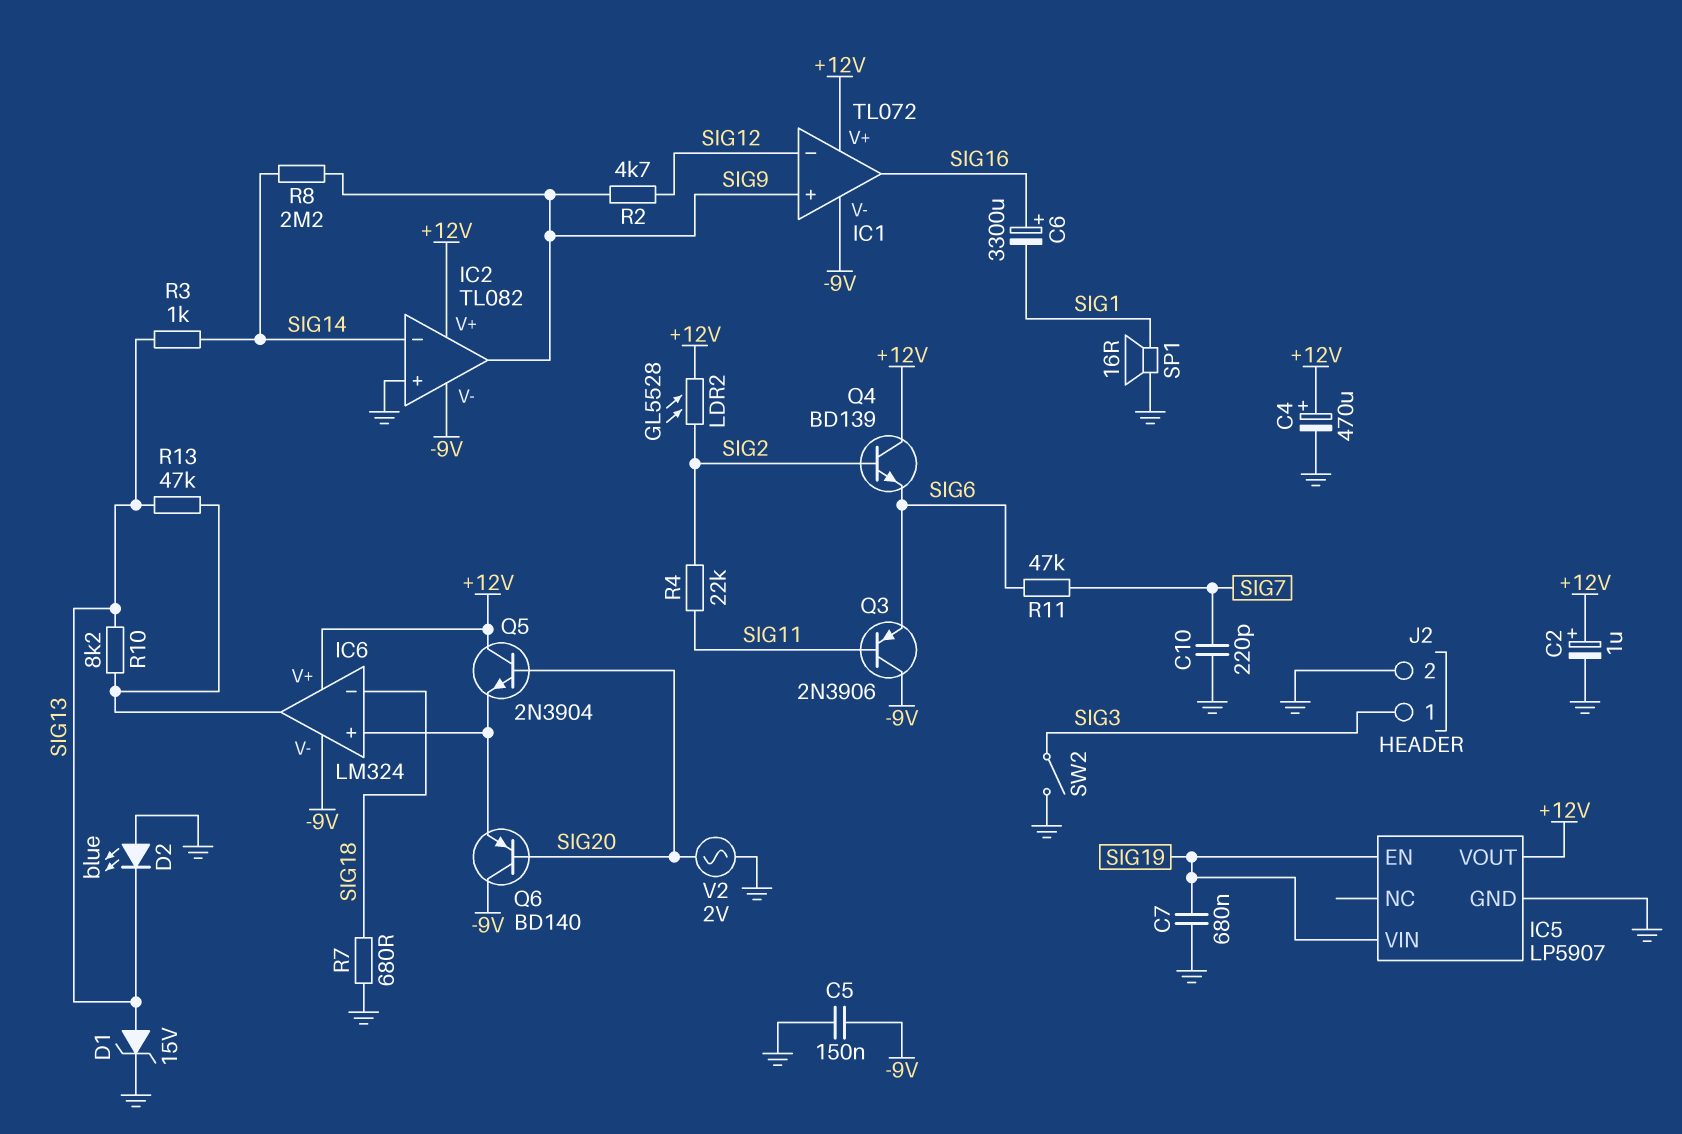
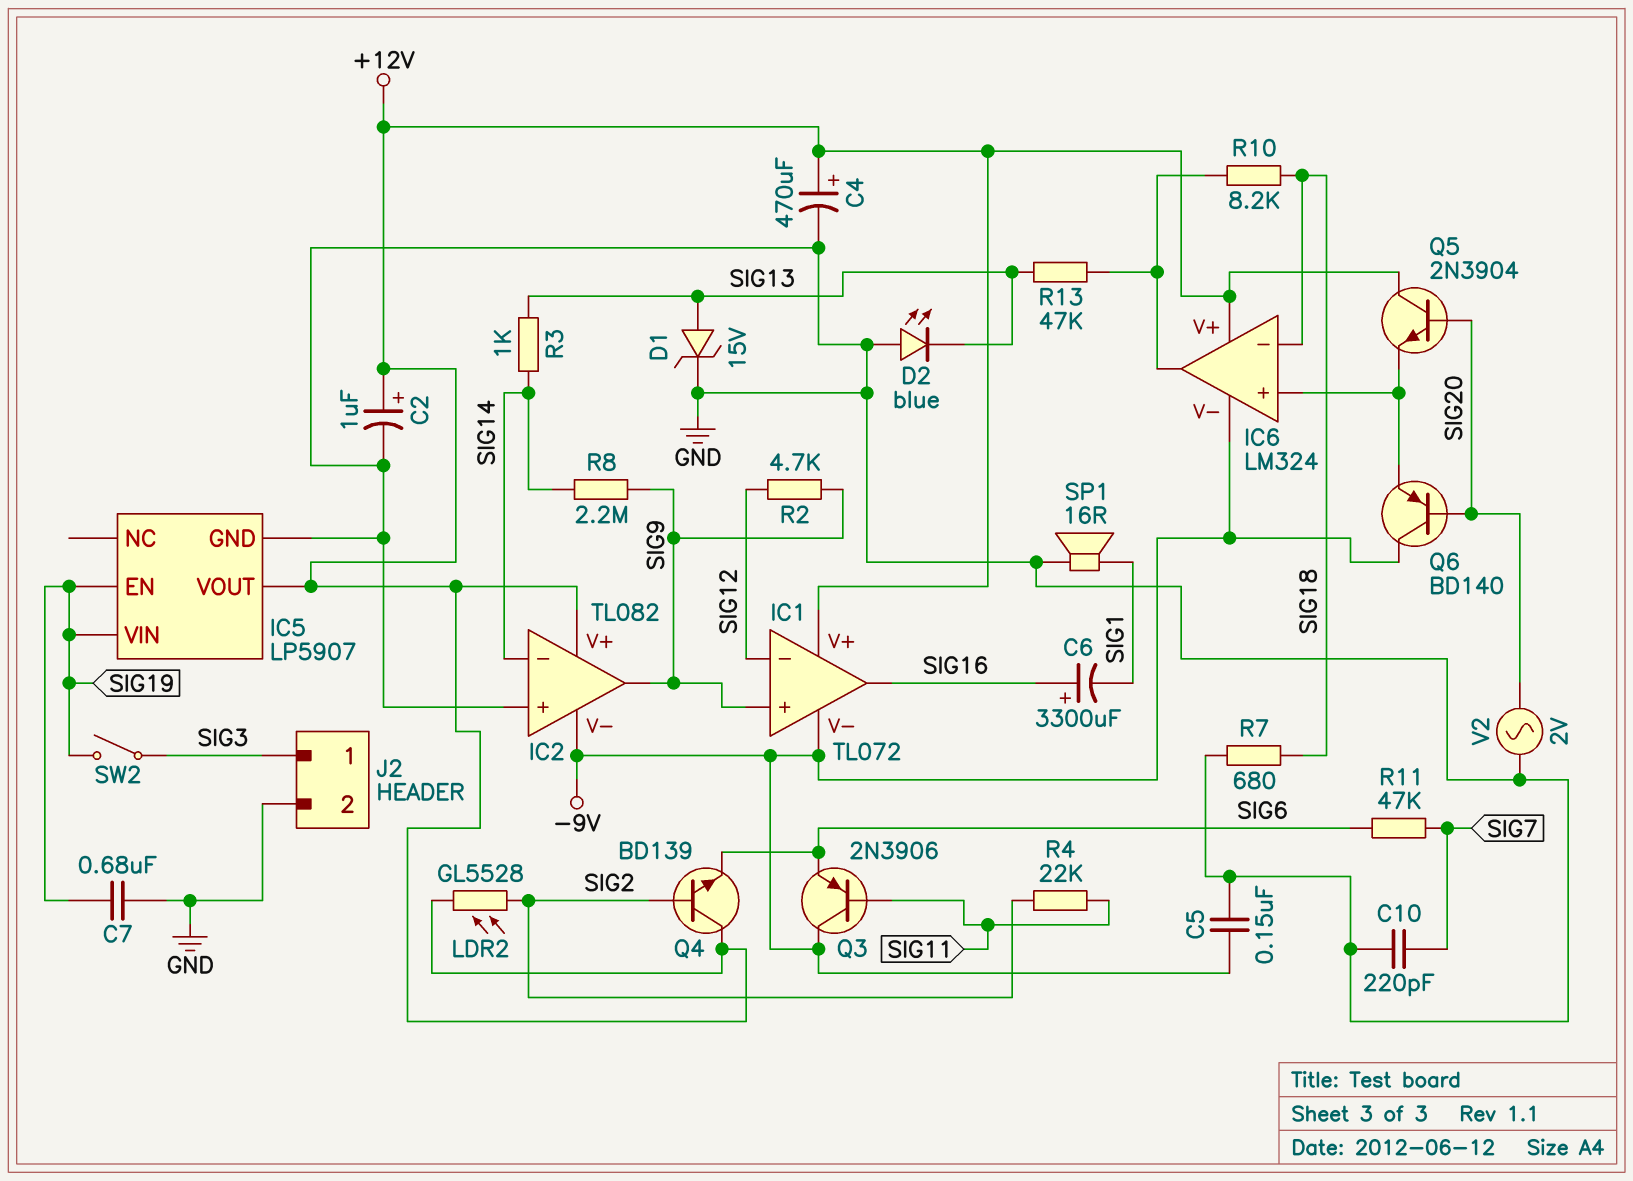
R10: 8.2k (IC6/out, SIG13) -> 8.2k (IC6/out, SIG18)
SW2: switch (GND, SIG3) -> switch (SIG3, SIG19)

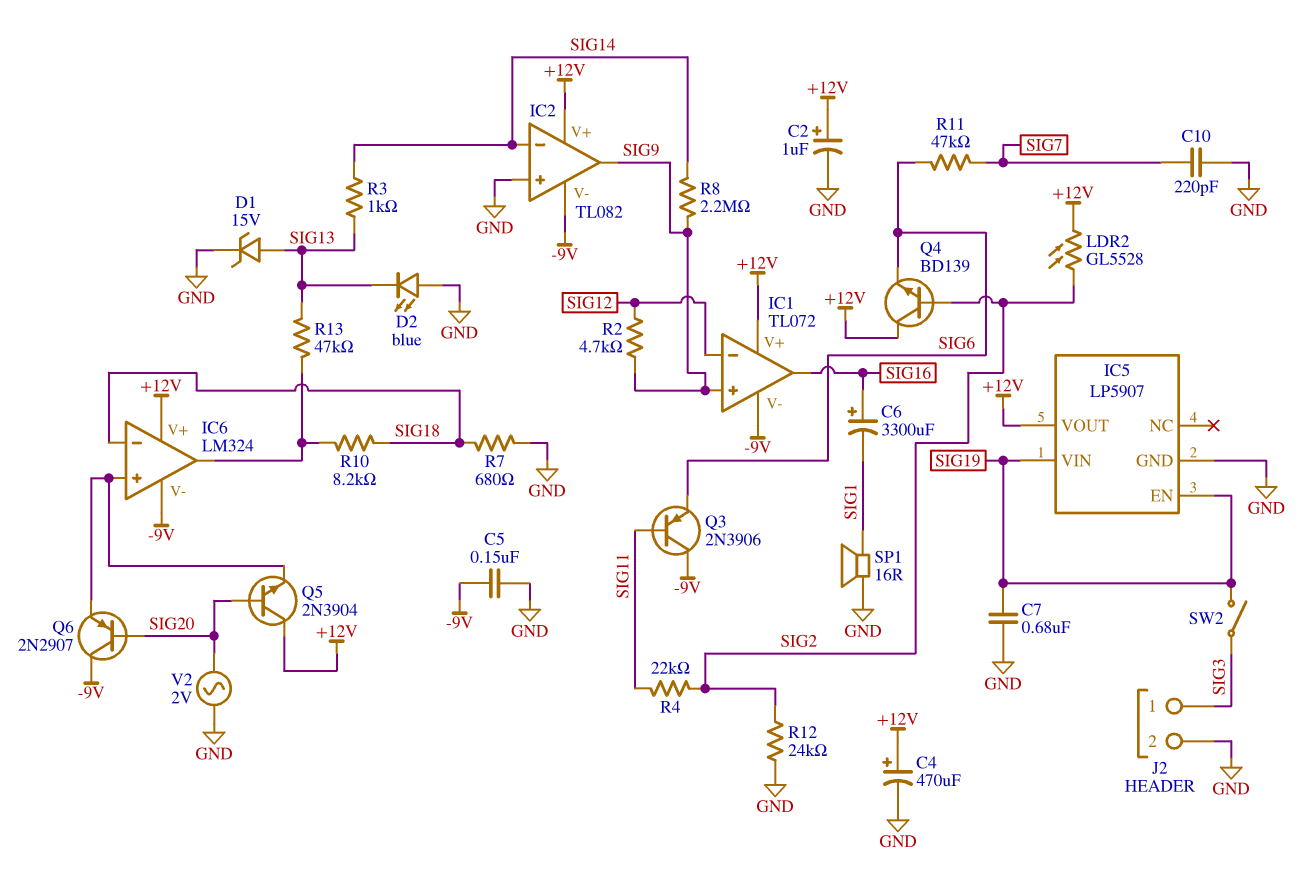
Q6: PNP BD140 (B SIG20, C -9V, E IC6/in+) -> PNP 2N2907 (B SIG20, C -9V, E IC6/in+)
R12: none -> 24k (GND, SIG2)

